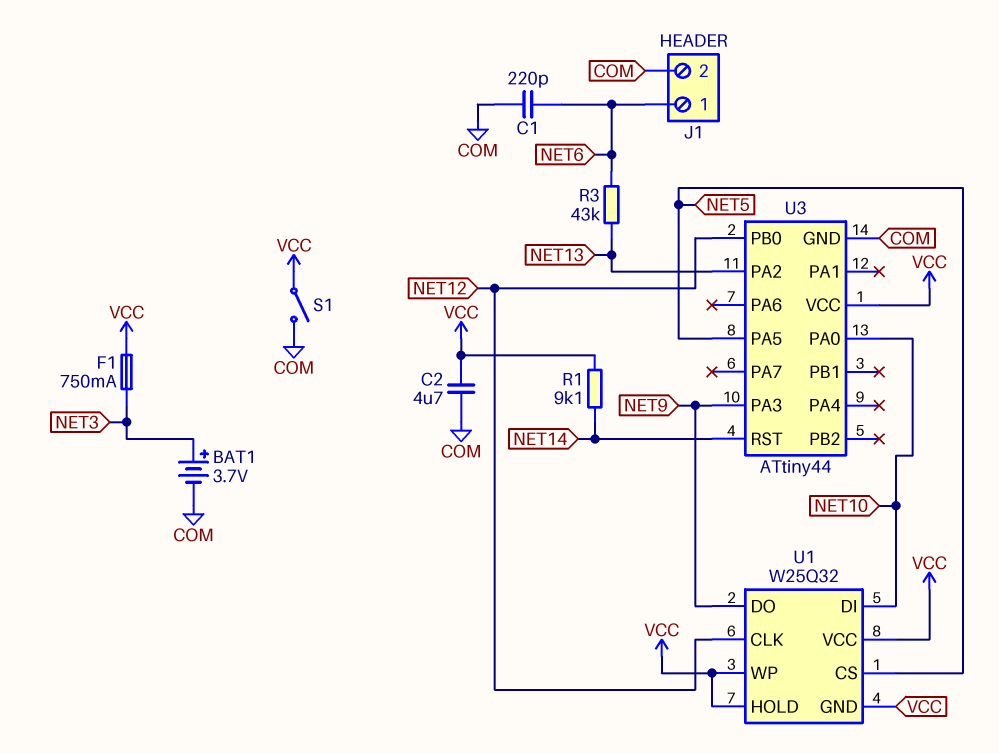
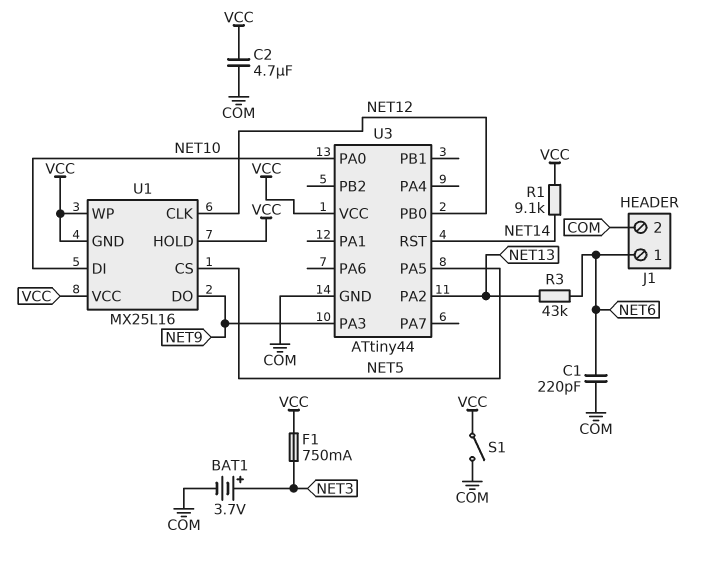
U1: W25Q32 -> MX25L16

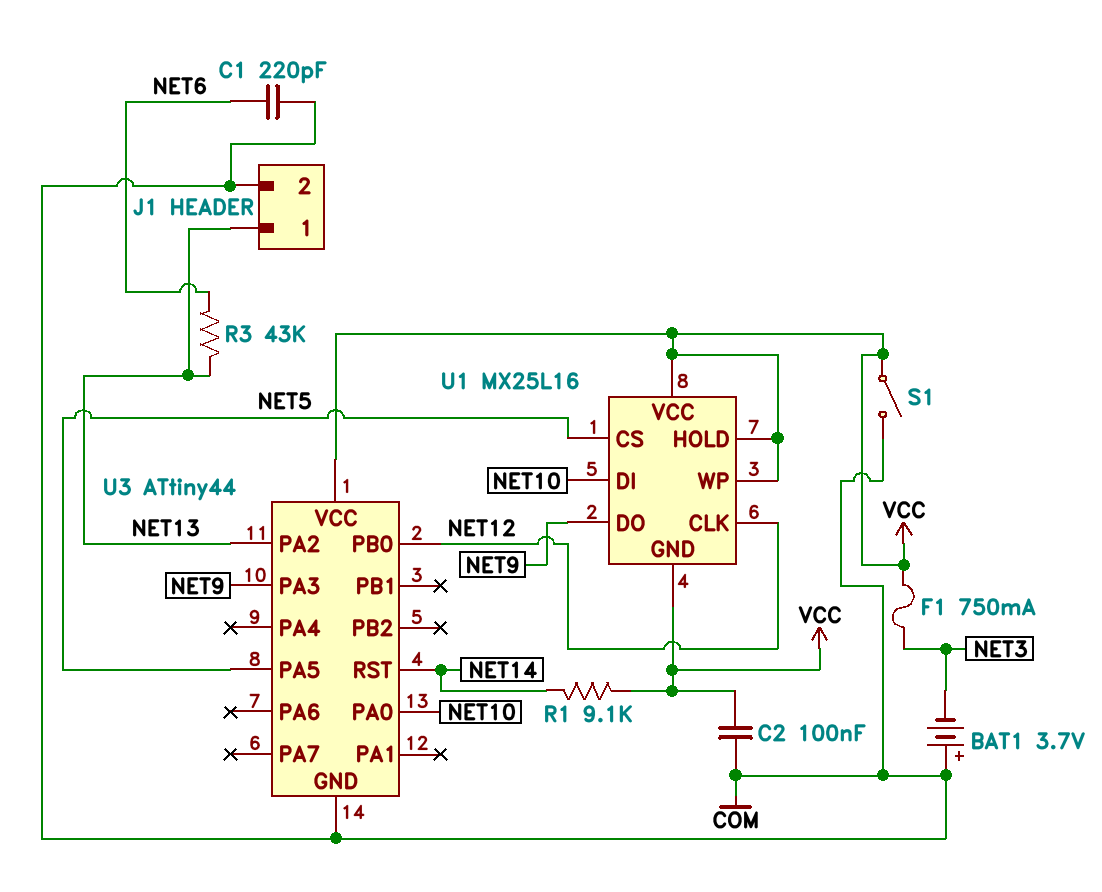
BAT1: 3.7V (plus NET3, minus COM) -> 3.7V (plus COM, minus NET3)
C2: 4.7uF (COM, VCC) -> 100nF (COM, VCC)
J1 pin 1: NET6 -> NET13

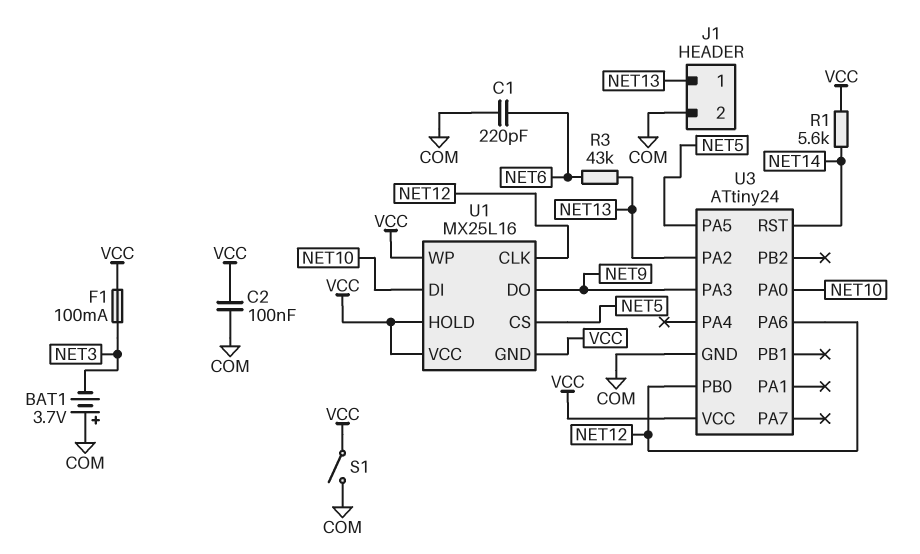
F1: 750mA (NET3, VCC) -> 100mA (NET3, VCC)
R1: 9.1k (NET14, VCC) -> 5.6k (NET14, VCC)
U3: ATtiny44 -> ATtiny24
U3 pin PA6: none -> NET12

